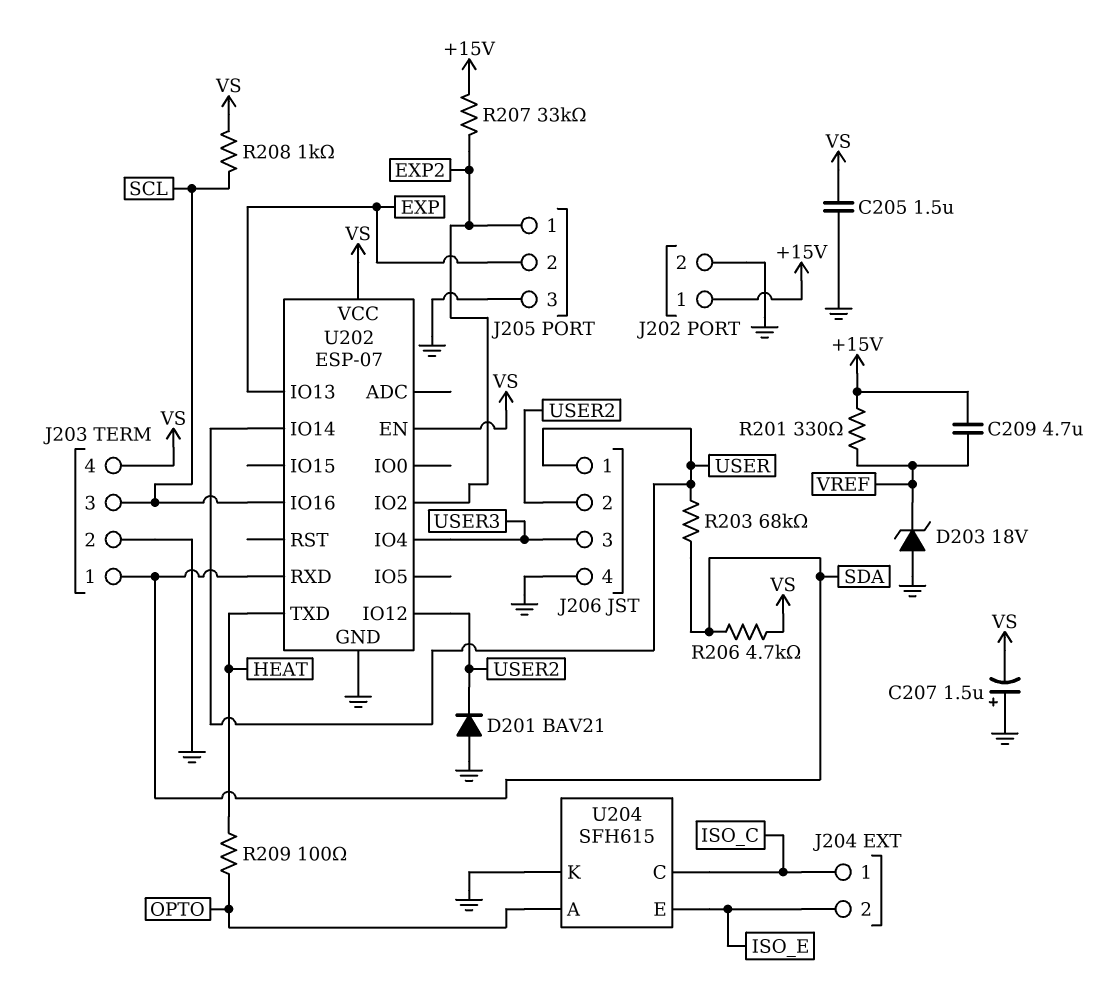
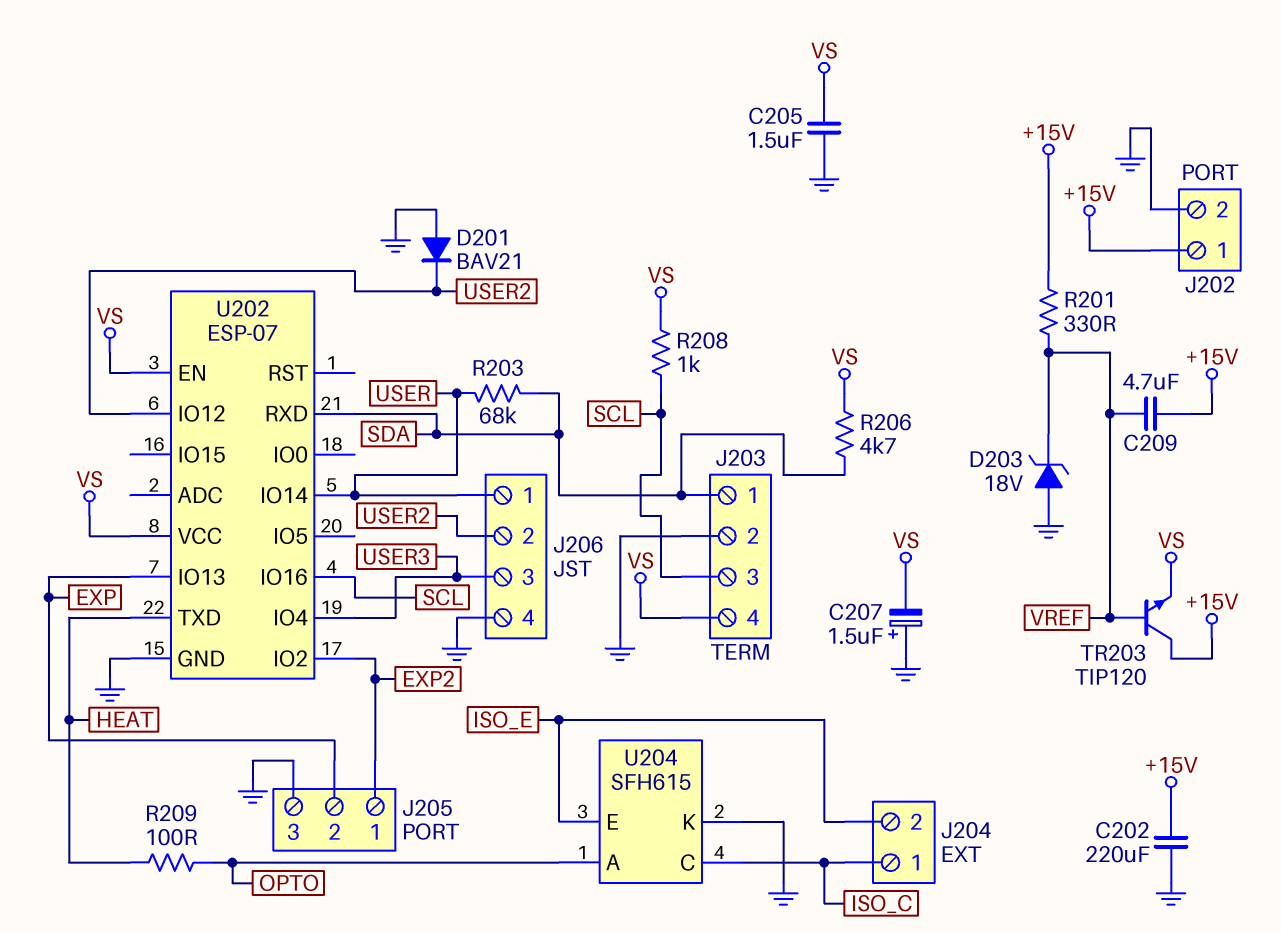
C202: none -> 220uF (+15V, GND)
R207: 33k (+15V, EXP2) -> none
TR203: none -> NPN TIP120 (B VREF, C +15V, E VS)

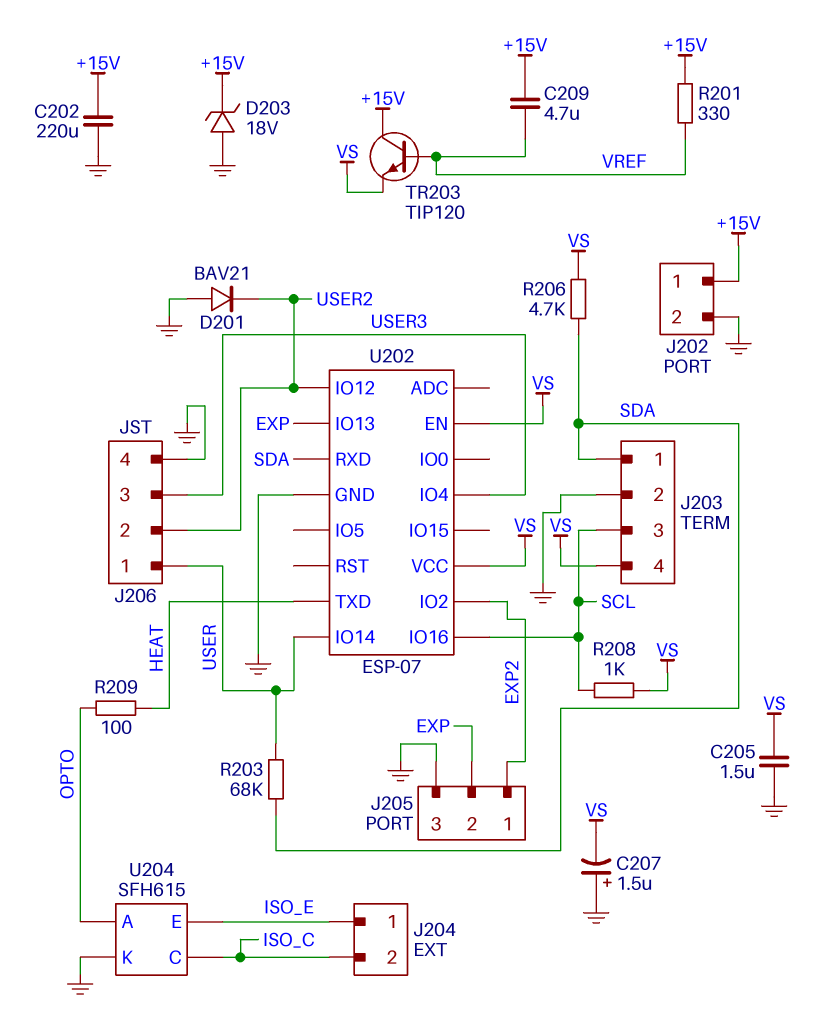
D203: zener 18V (A GND, K VREF) -> zener 18V (A GND, K +15V)
J204 pin 1: ISO_C -> ISO_E
J204 pin 2: ISO_E -> ISO_C

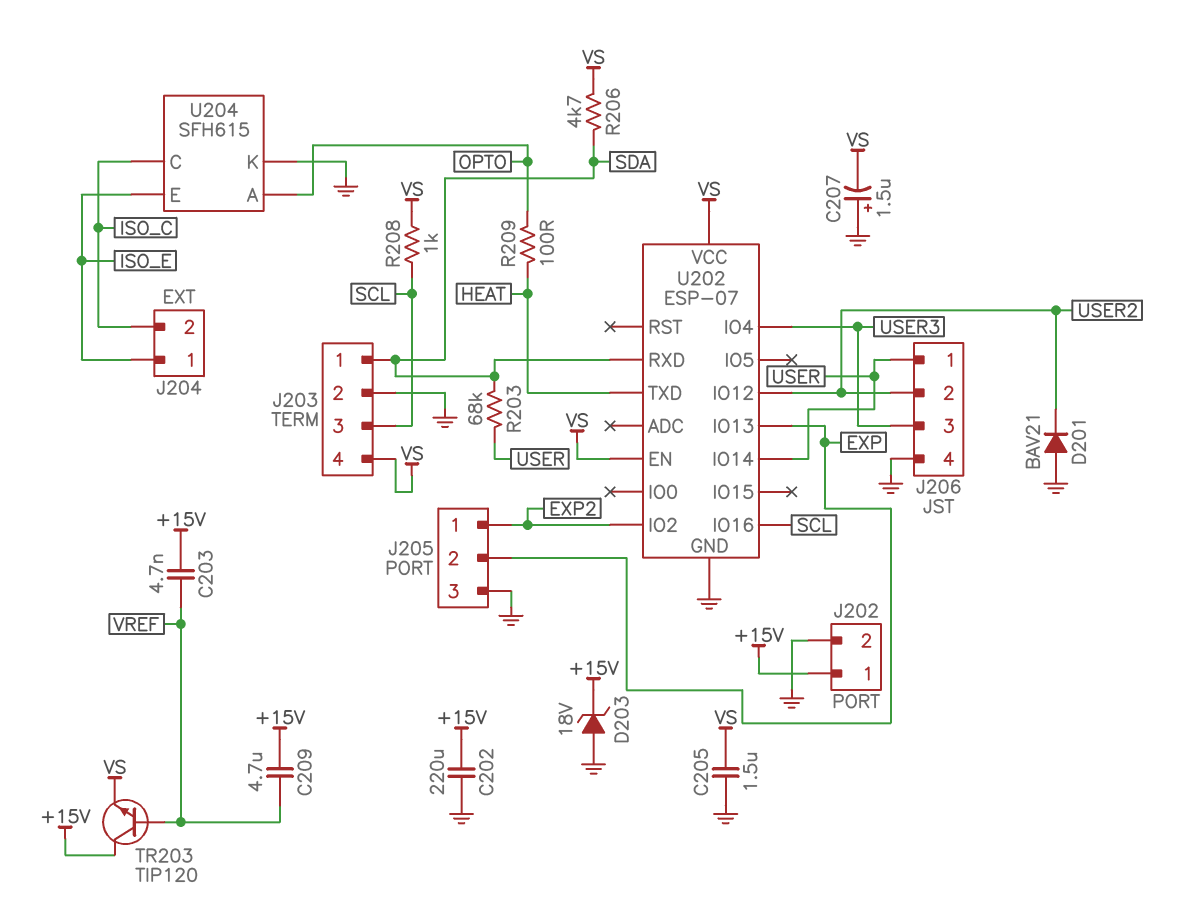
C203: none -> 4.7nF (+15V, VREF)
R201: 330 (+15V, VREF) -> none

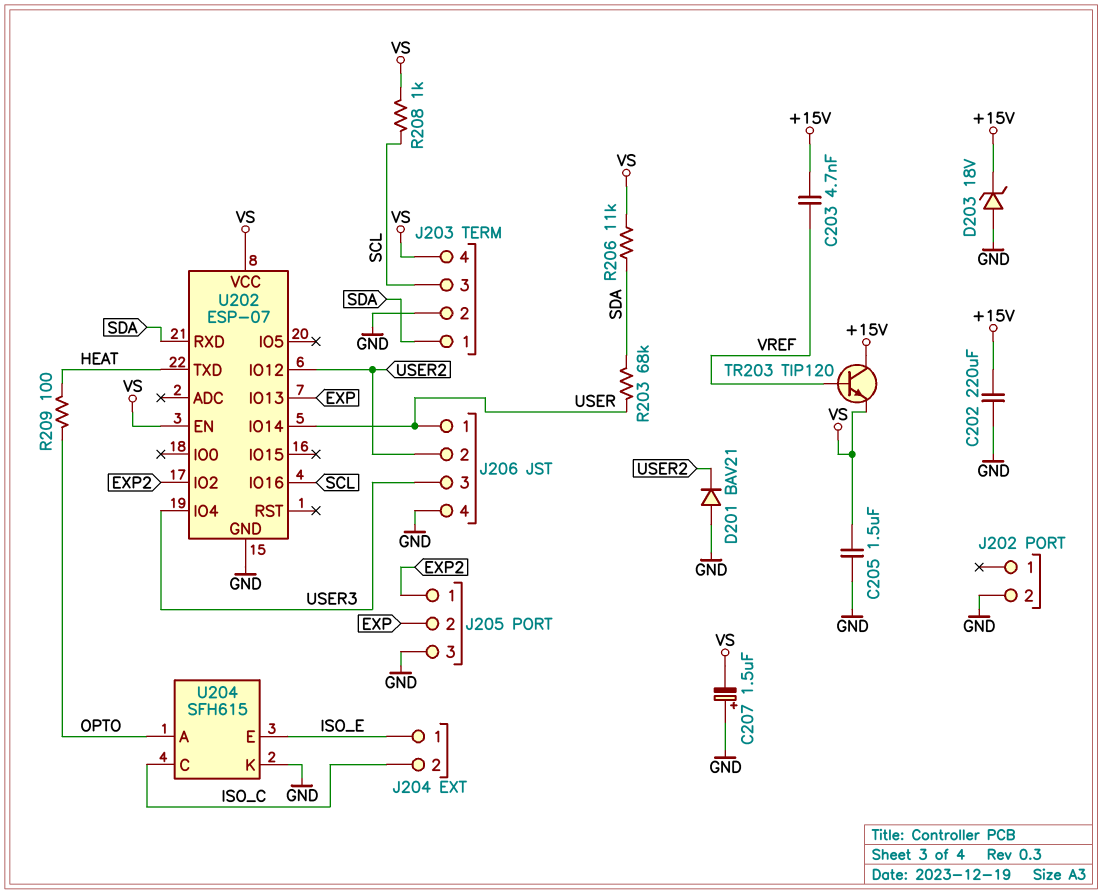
C209: 4.7uF (+15V, VREF) -> none
J202 pin 1: +15V -> none
R206: 4.7k (SDA, VS) -> 11k (SDA, VS)

